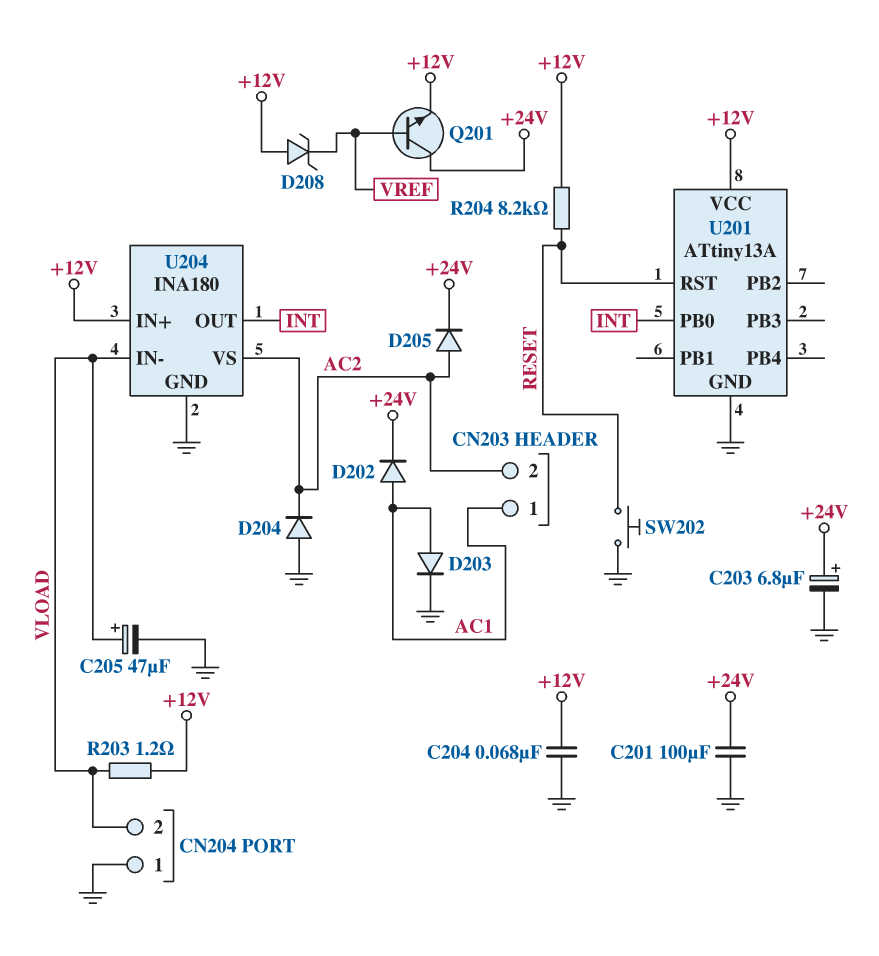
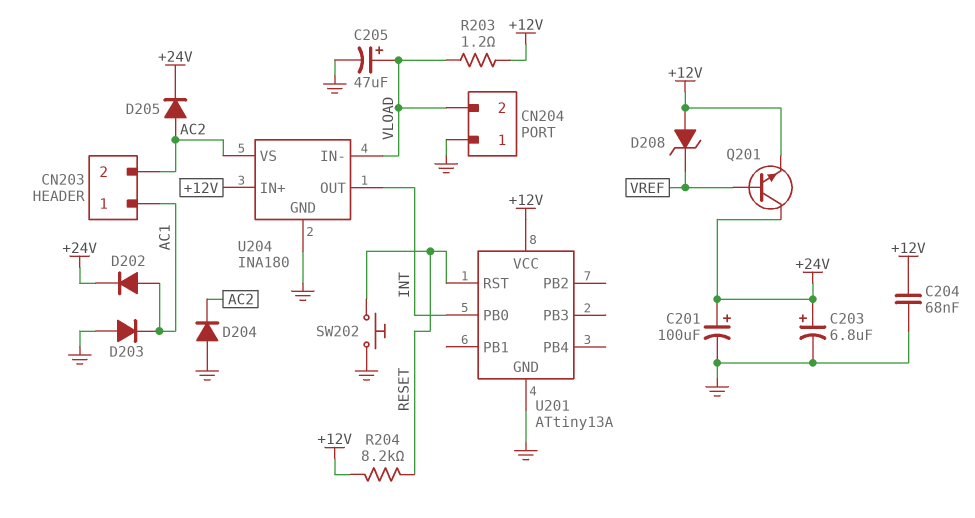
C201: 100uF (+24V, GND) -> 100uF (plus +24V, minus GND)
D203: diode (A AC1, K GND) -> diode (A GND, K AC1)

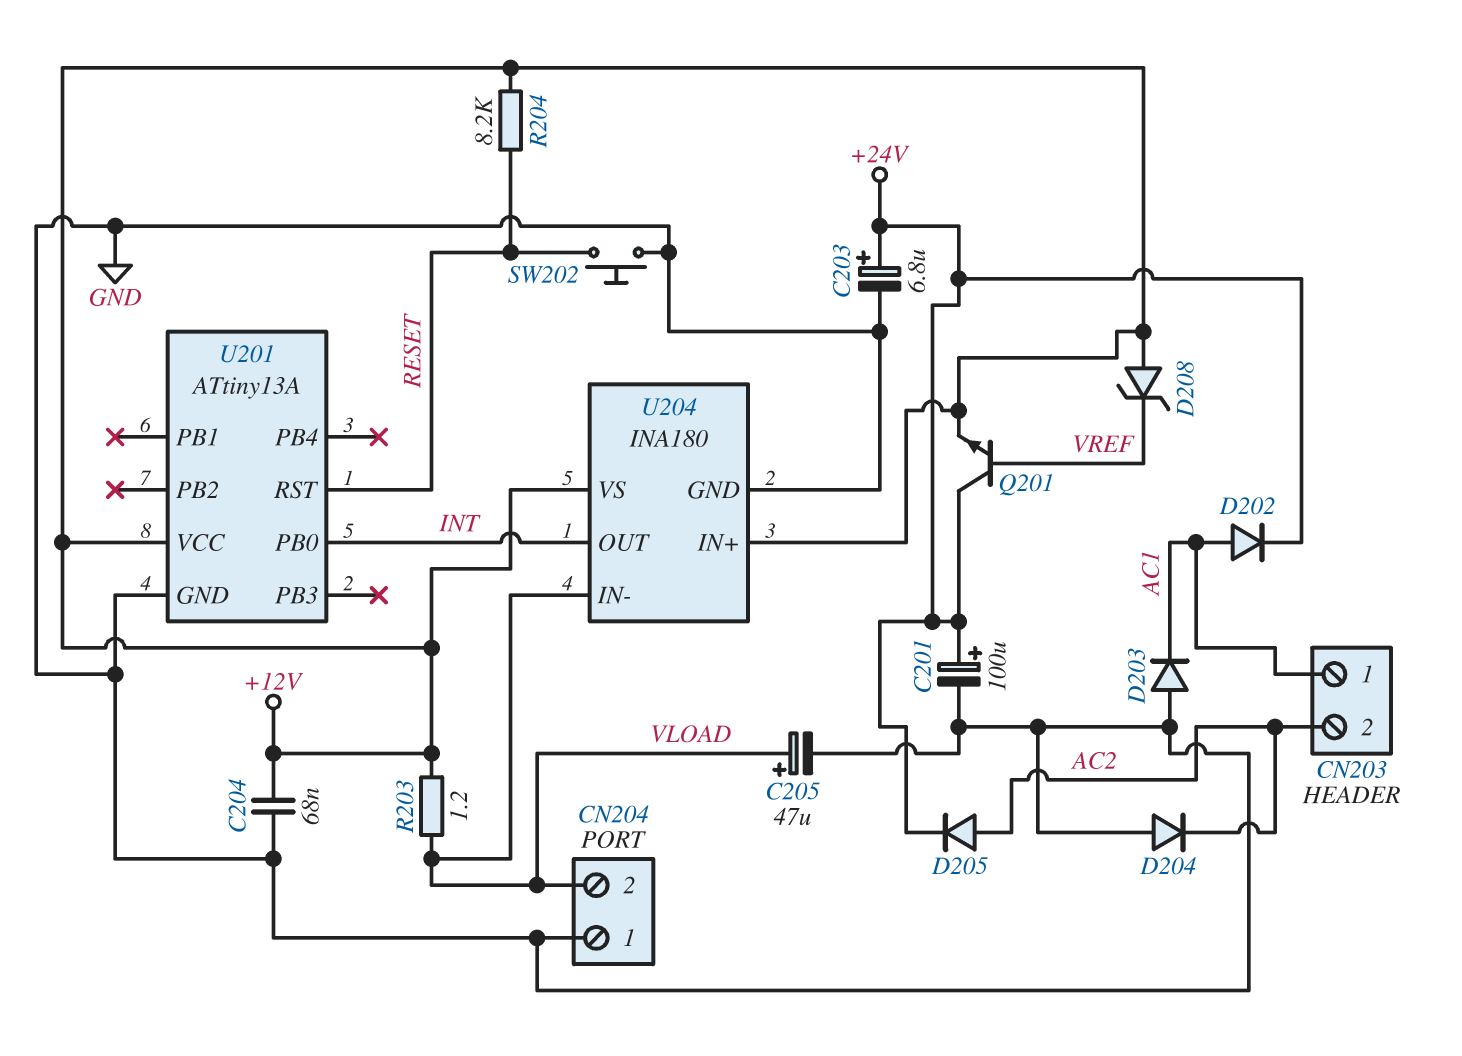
U204 pin VS: AC2 -> +12V

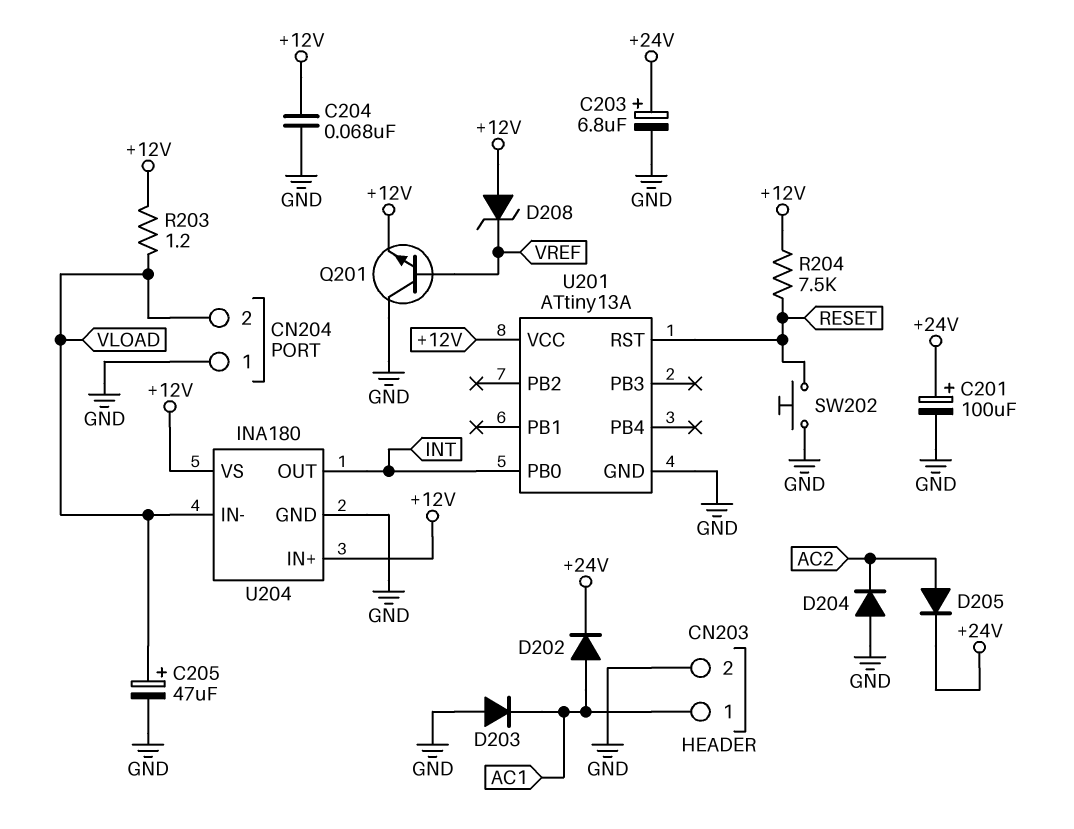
CN203 pin 2: AC2 -> GND
Q201: NPN (B VREF, C +24V, E +12V) -> NPN (B VREF, C GND, E +12V)
R204: 8.2k (+12V, RESET) -> 7.5k (+12V, RESET)

